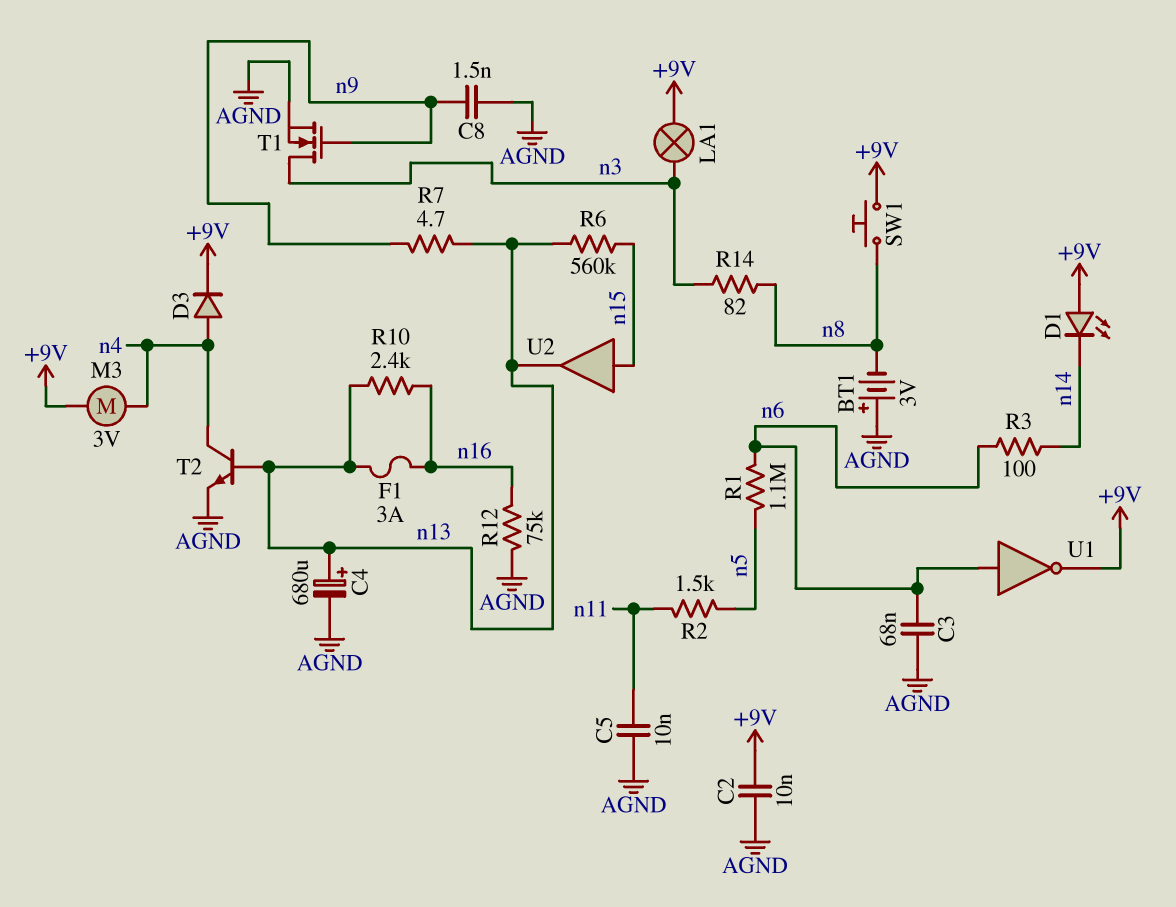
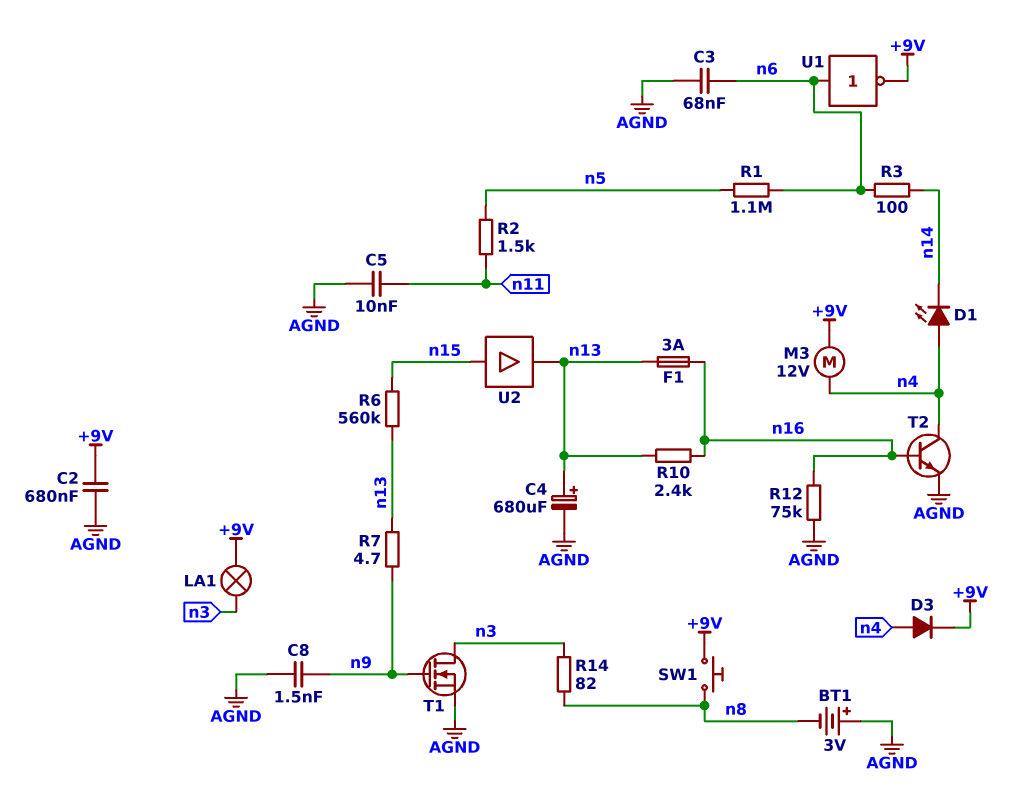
C2: 10nF (+9V, AGND) -> 680nF (+9V, AGND)
D1: LED (A +9V, K n14) -> LED (A n4, K n14)
M3: motor 3V (+9V, n4) -> motor 12V (+9V, n4)
T2: NPN (B n13, C n4, E AGND) -> NPN (B n16, C n4, E AGND)

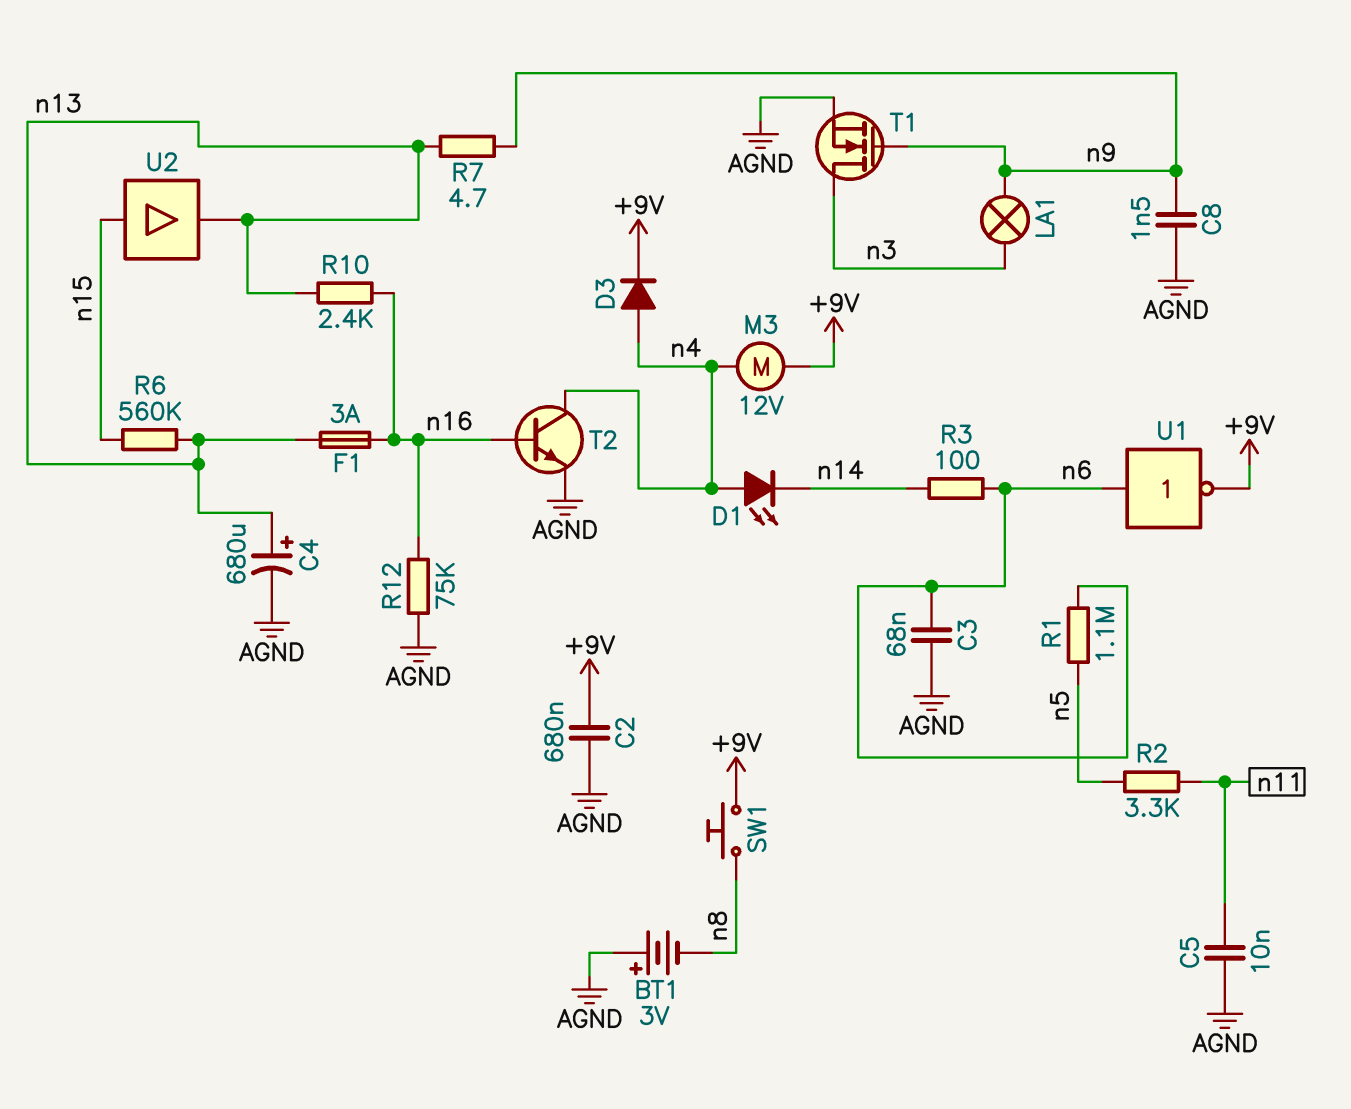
LA1: lamp (+9V, n3) -> lamp (n3, n9)
R2: 1.5k (n5, n11) -> 3.3k (n5, n11)
R14: 82 (n3, n8) -> none

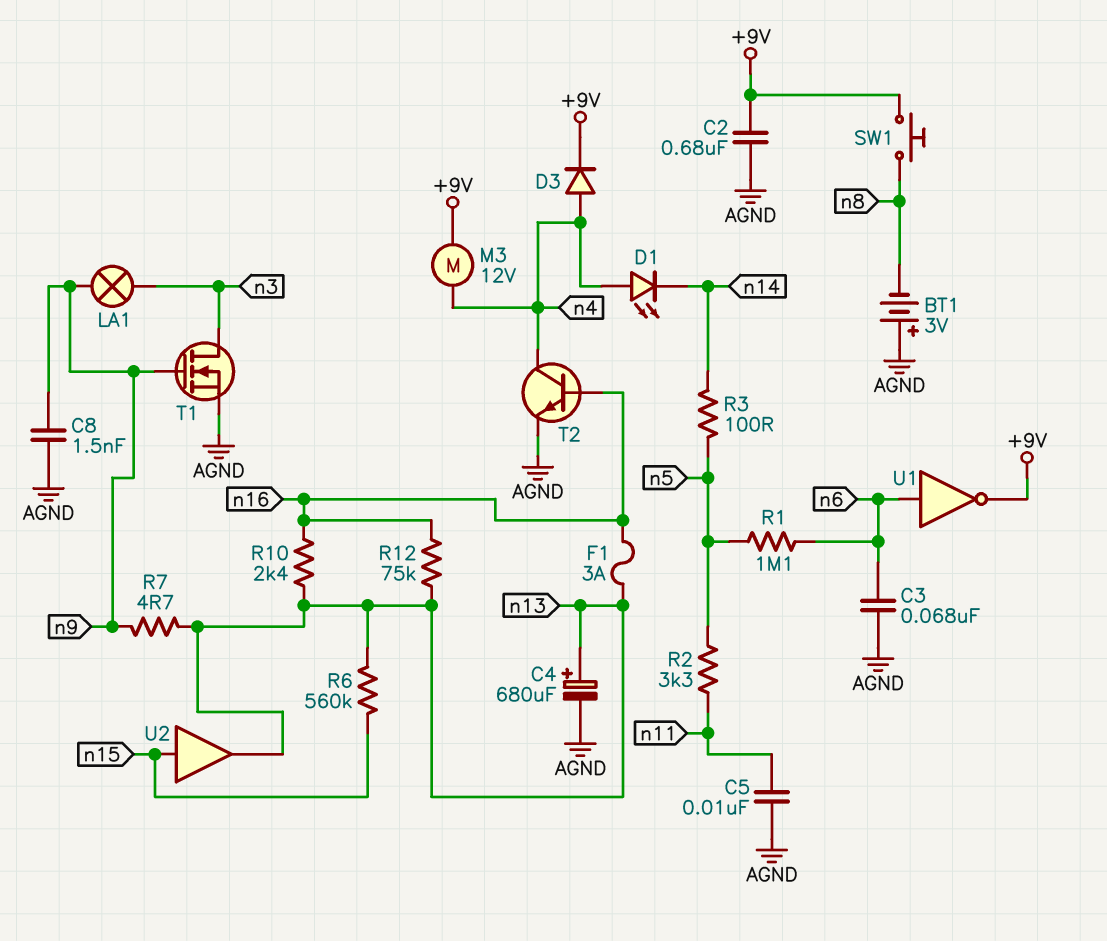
R3: 100 (n6, n14) -> 100 (n5, n14)
R12: 75k (AGND, n16) -> 75k (n13, n16)

